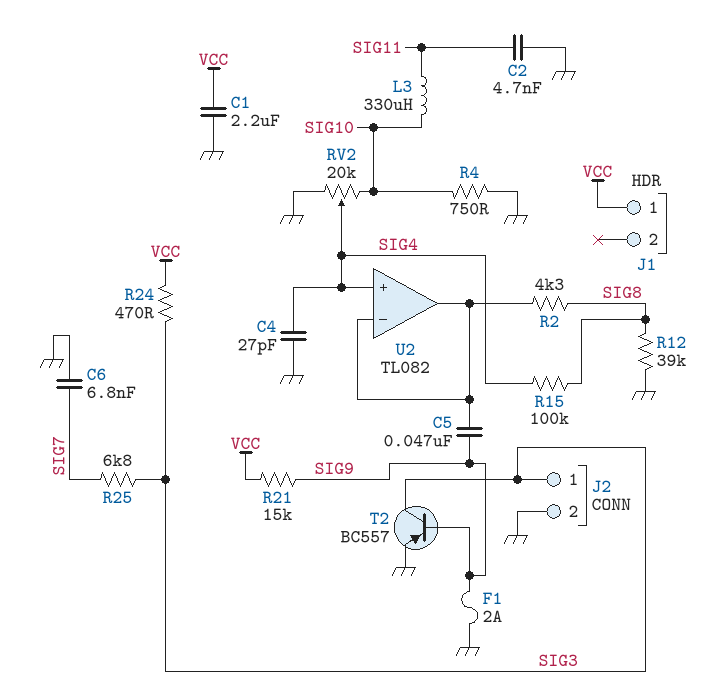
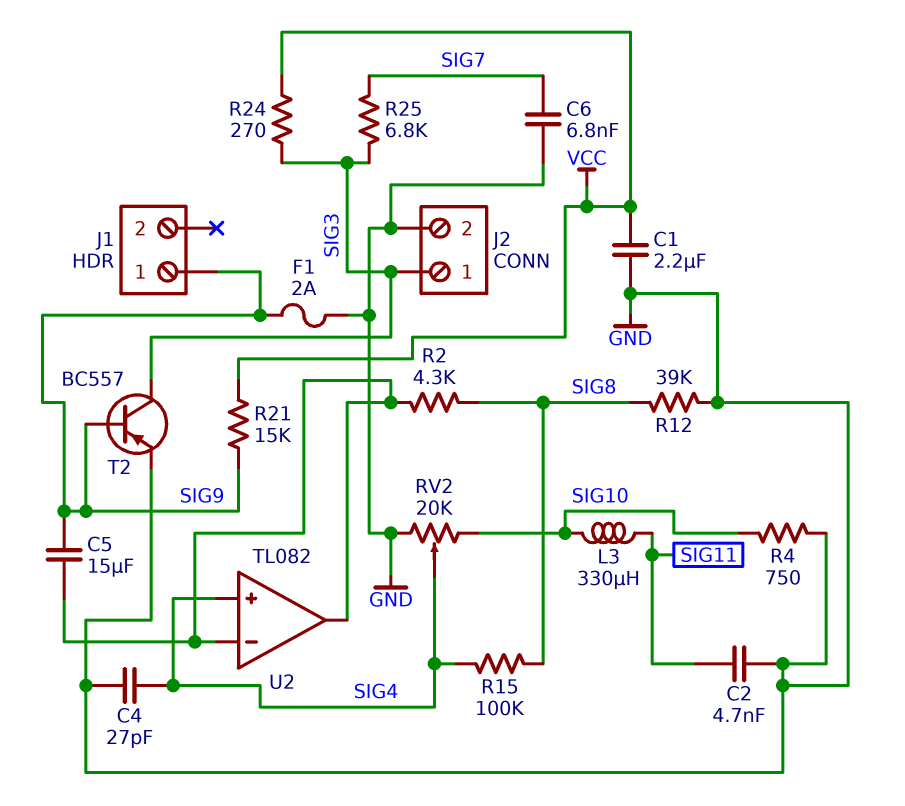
C5: 47nF (SIG9, U2/in-) -> 15uF (SIG9, U2/in-)
J1 pin 1: VCC -> SIG9
R24: 470 (SIG3, VCC) -> 270 (SIG3, VCC)

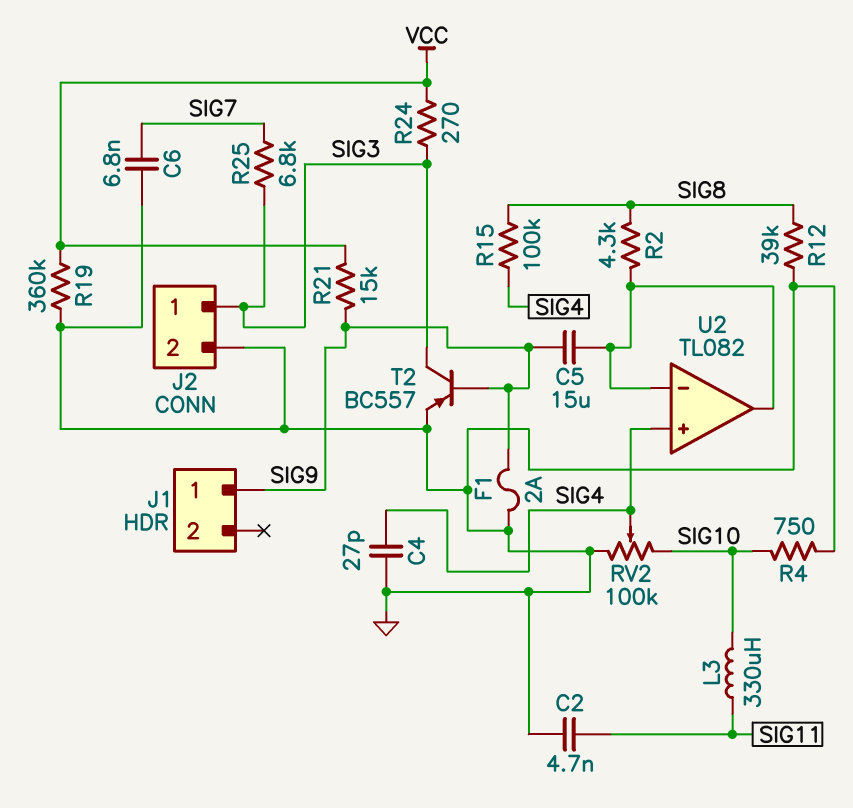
C1: 2.2uF (GND, VCC) -> none
R19: none -> 360k (GND, VCC)
RV2: 20k (GND, SIG10, wiper SIG4) -> 100k (GND, SIG10, wiper SIG4)

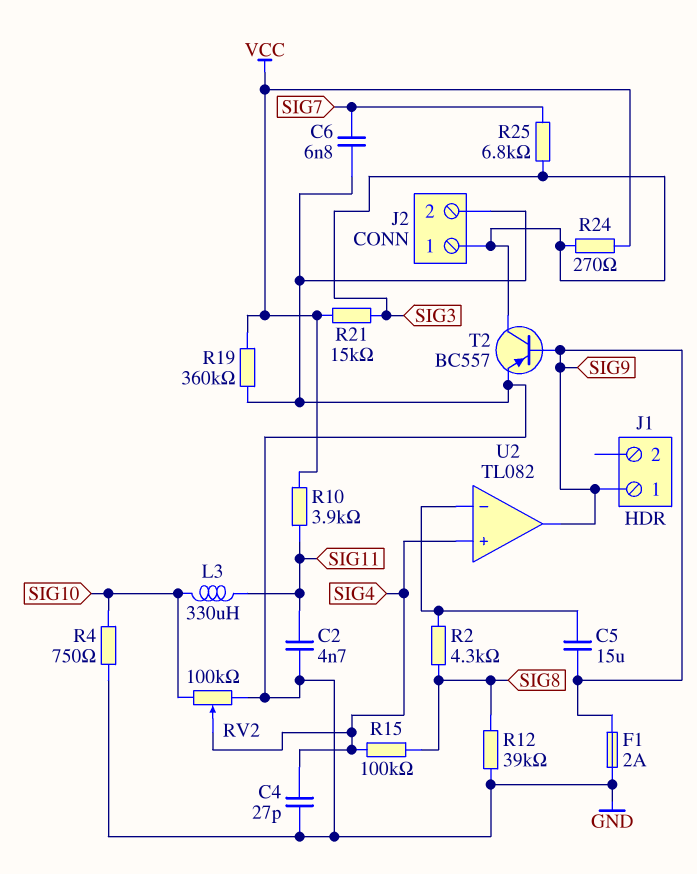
R10: none -> 3.9k (SIG11, VCC)
R21: 15k (SIG9, VCC) -> 15k (SIG3, VCC)
U2 pin out: U2/in- -> SIG9

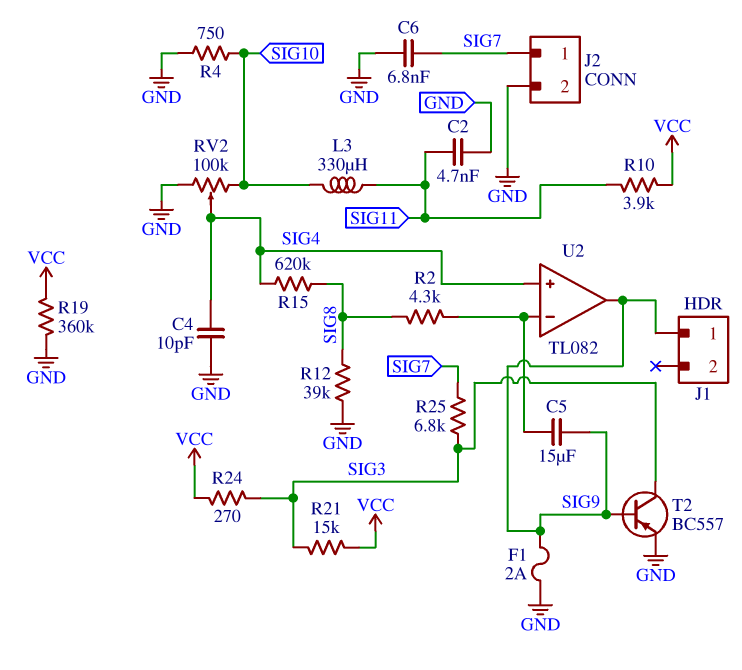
C4: 27pF (GND, SIG4) -> 10pF (GND, SIG4)
J2 pin 1: SIG3 -> SIG7
R15: 100k (SIG4, SIG8) -> 620k (SIG4, SIG8)

